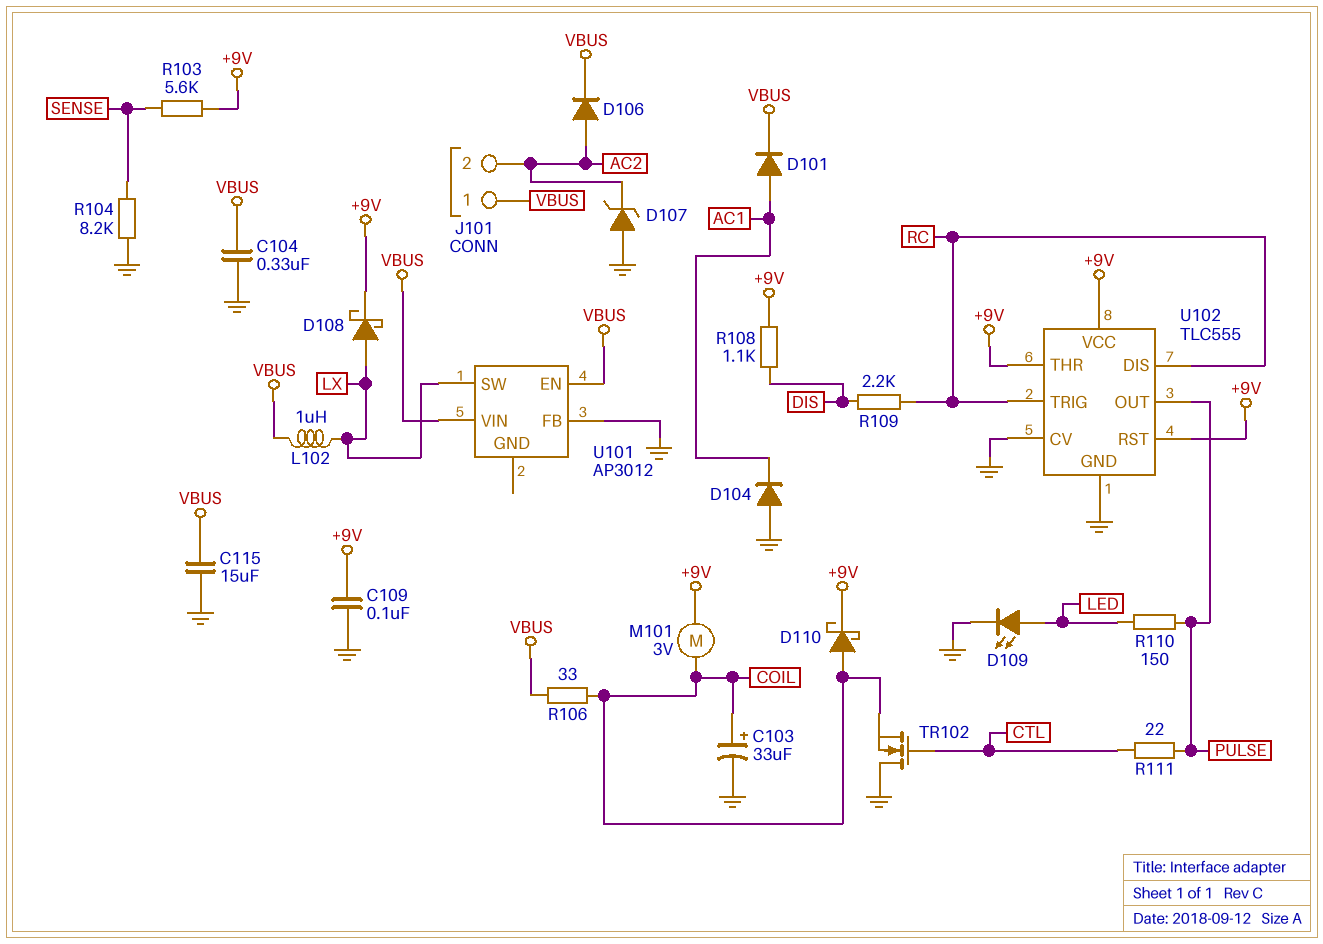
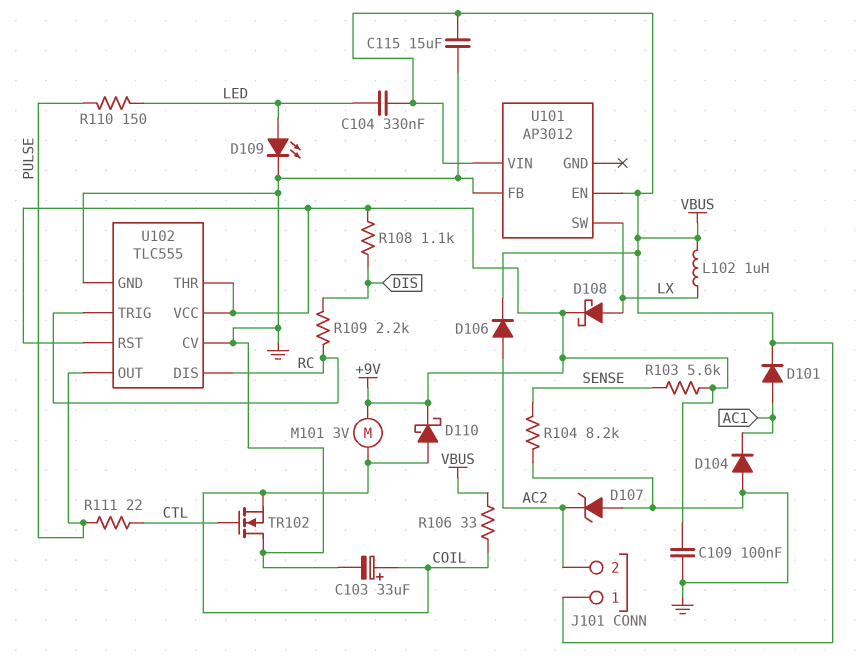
C104: 330nF (GND, VBUS) -> 330nF (LED, VBUS)

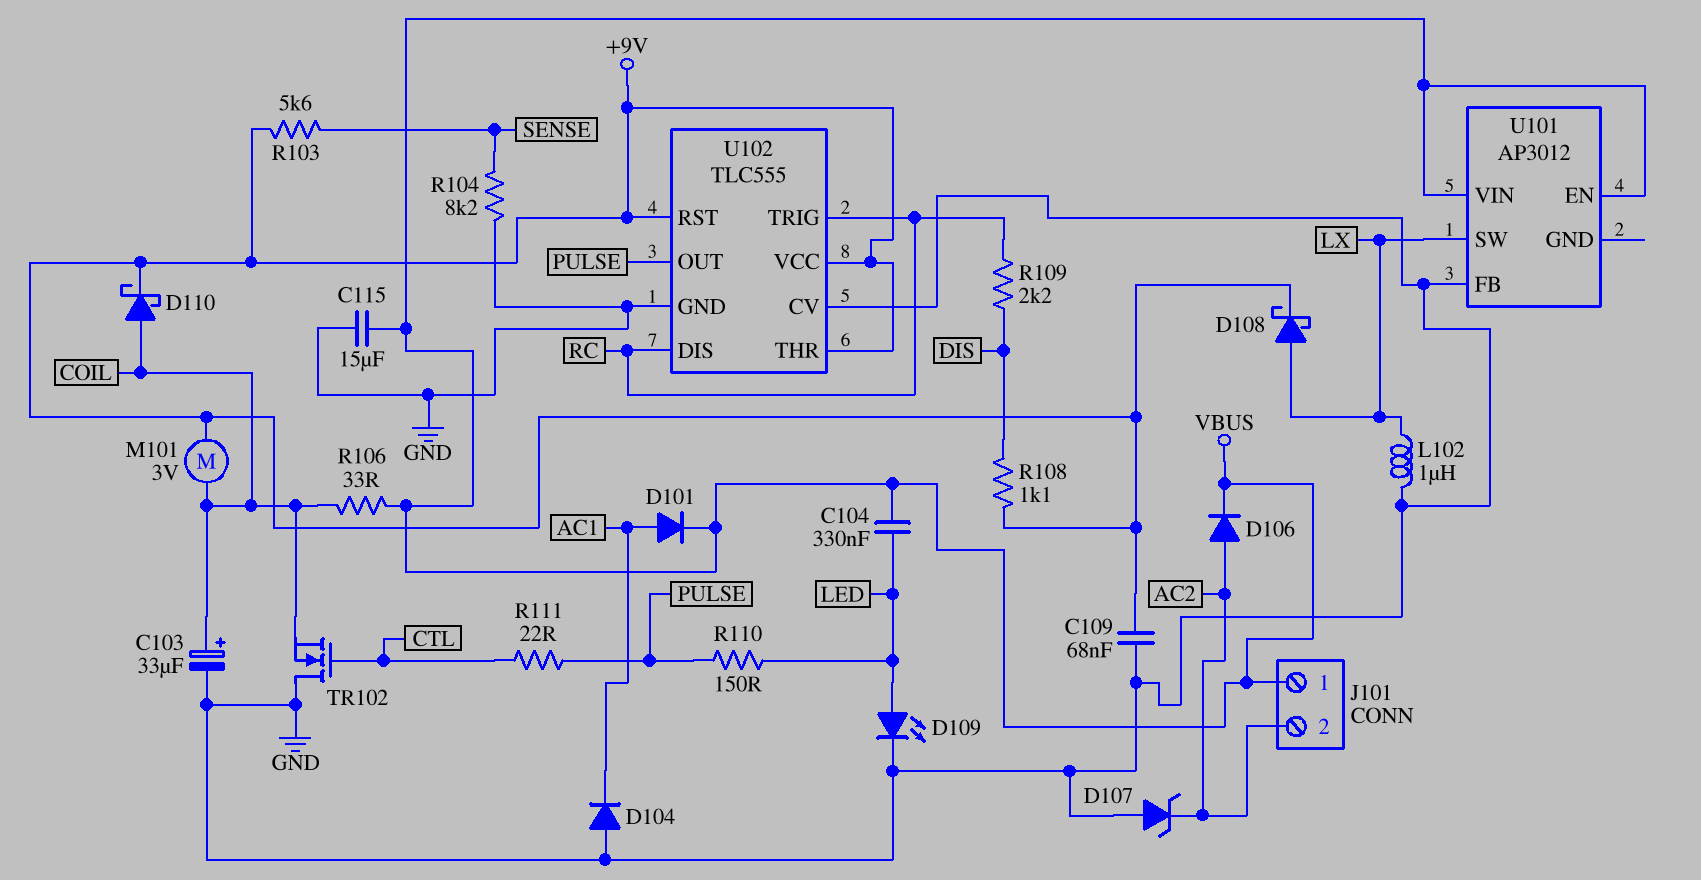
C109: 100nF (+9V, GND) -> 68nF (+9V, GND)
L102: 1uH (LX, VBUS) -> 1uH (GND, LX)

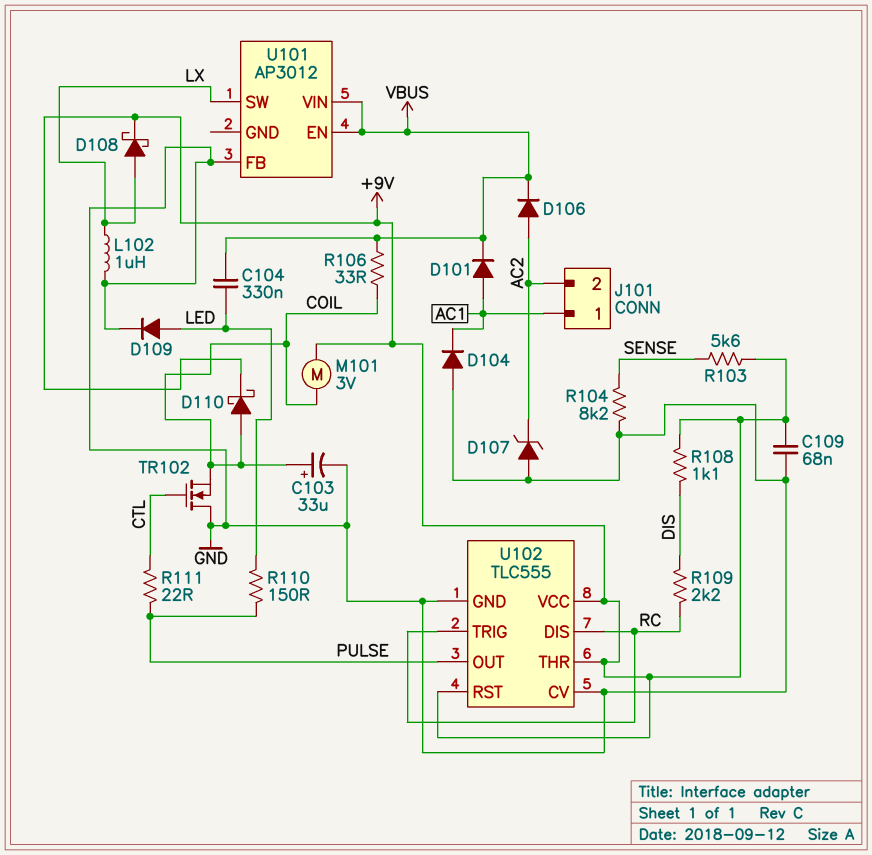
C115: 15uF (GND, VBUS) -> none
D109: LED (A LED, K GND) -> diode (A LED, K GND)
J101 pin 1: VBUS -> AC1

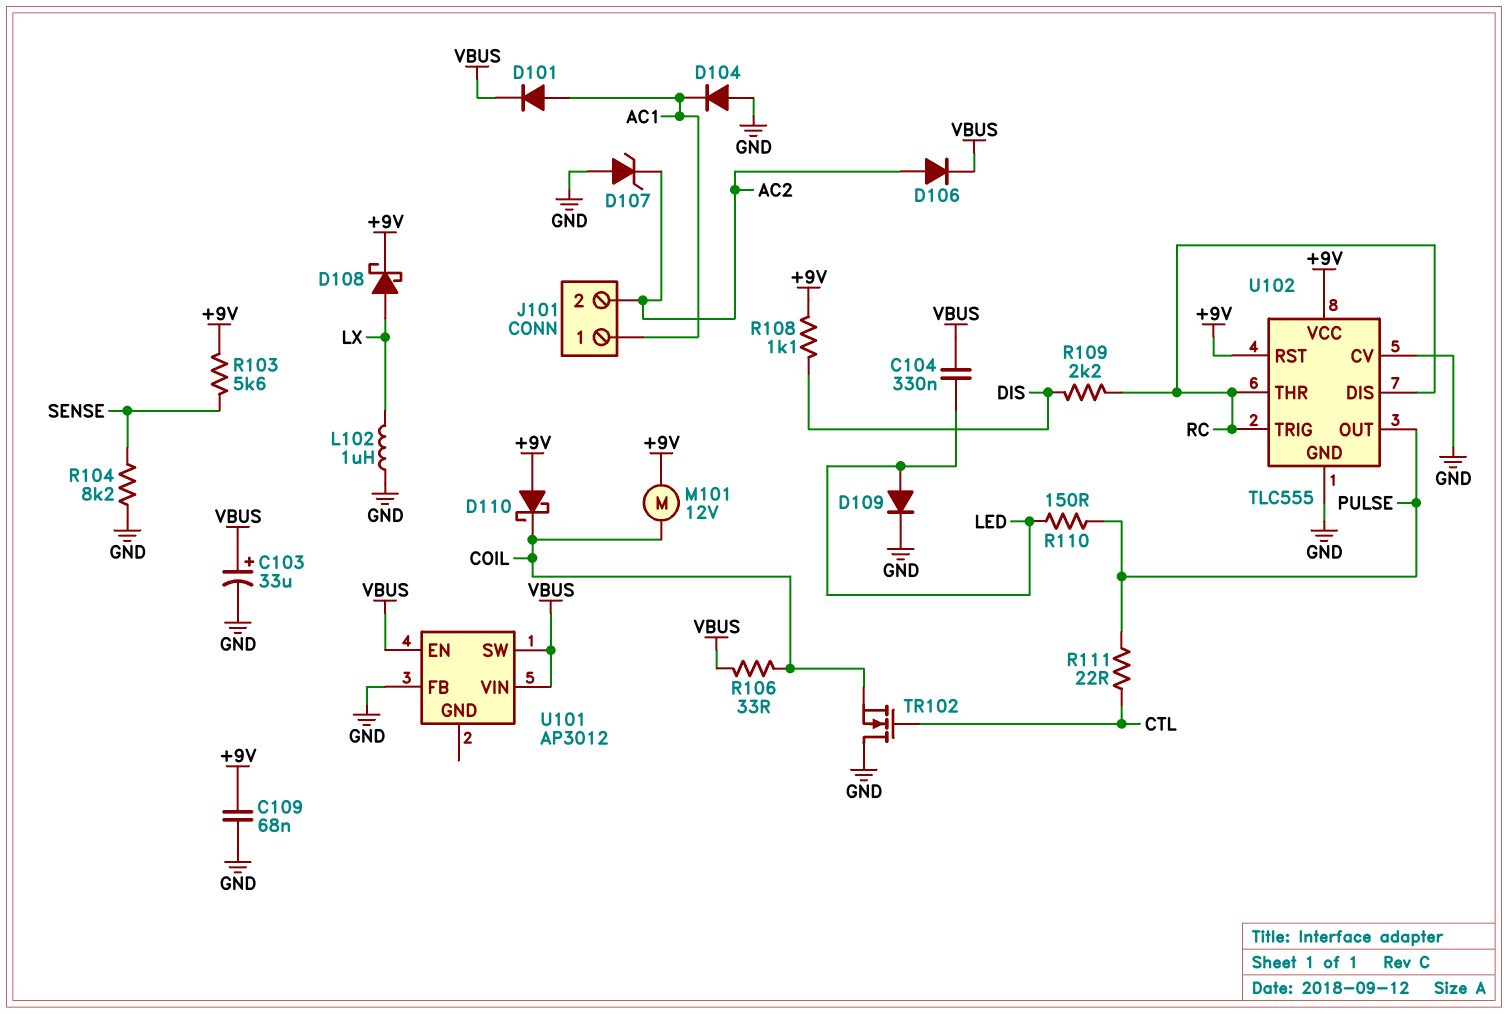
C103: 33uF (plus COIL, minus GND) -> 33uF (plus VBUS, minus GND)
D110: schottky (A COIL, K +9V) -> schottky (A +9V, K COIL)
M101: motor 3V (+9V, COIL) -> motor 12V (+9V, COIL)
U101 pin SW: LX -> VBUS
U102 pin THR: +9V -> RC

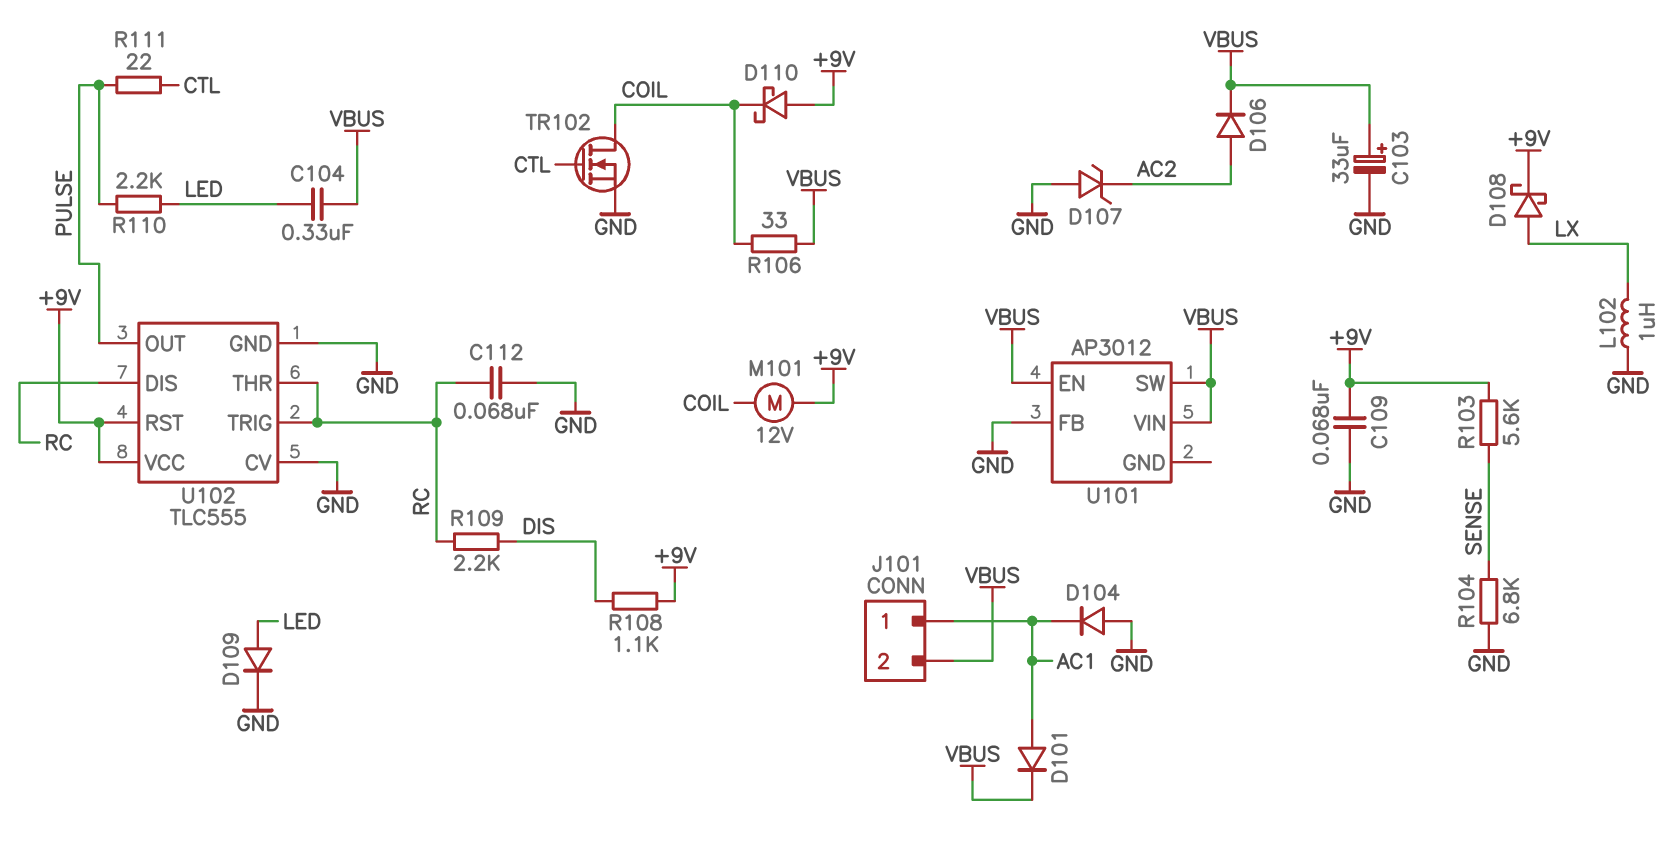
C112: none -> 68nF (GND, RC)
J101 pin 2: AC2 -> VBUS
R104: 8.2k (GND, SENSE) -> 6.8k (GND, SENSE)
R110: 150 (LED, PULSE) -> 2.2k (LED, PULSE)
TR102: NMOS (G CTL, D GND, S COIL) -> NMOS (G CTL, D COIL, S GND)

